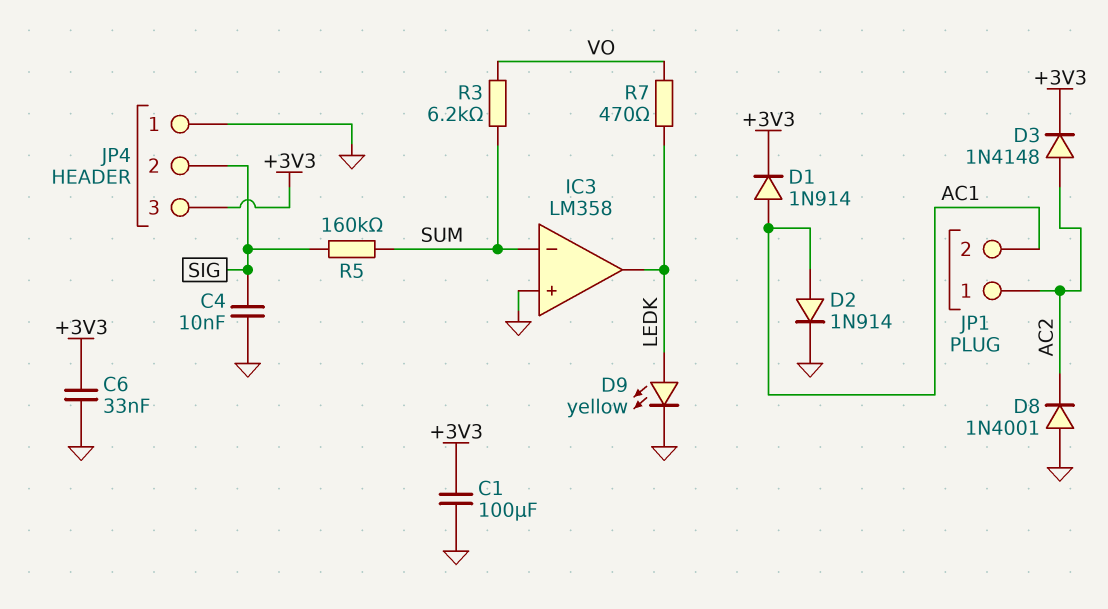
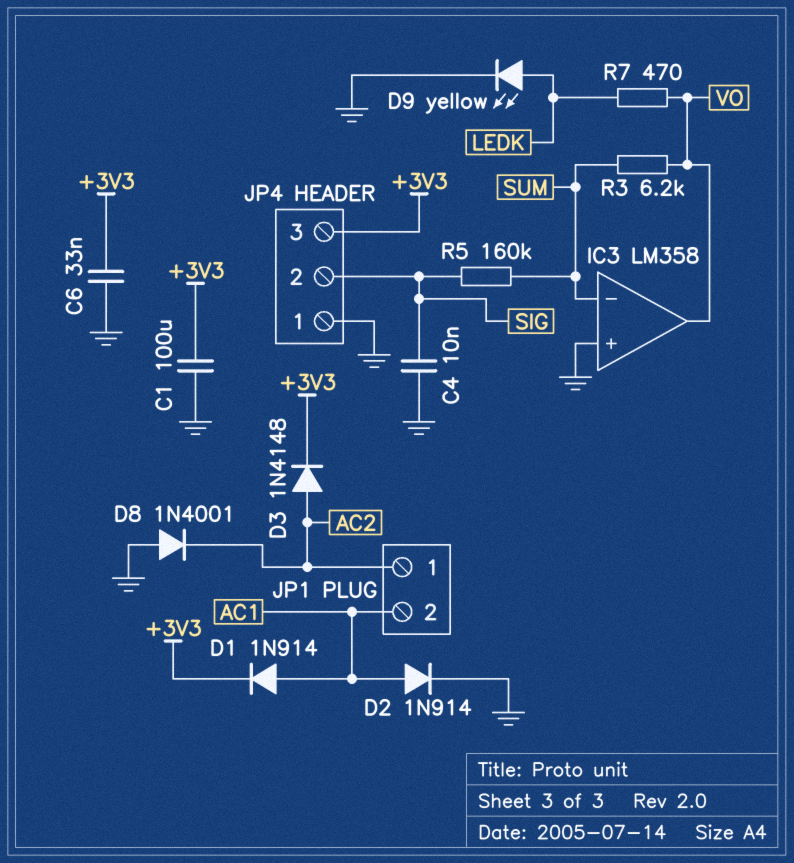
IC3 pin out: LEDK -> VO

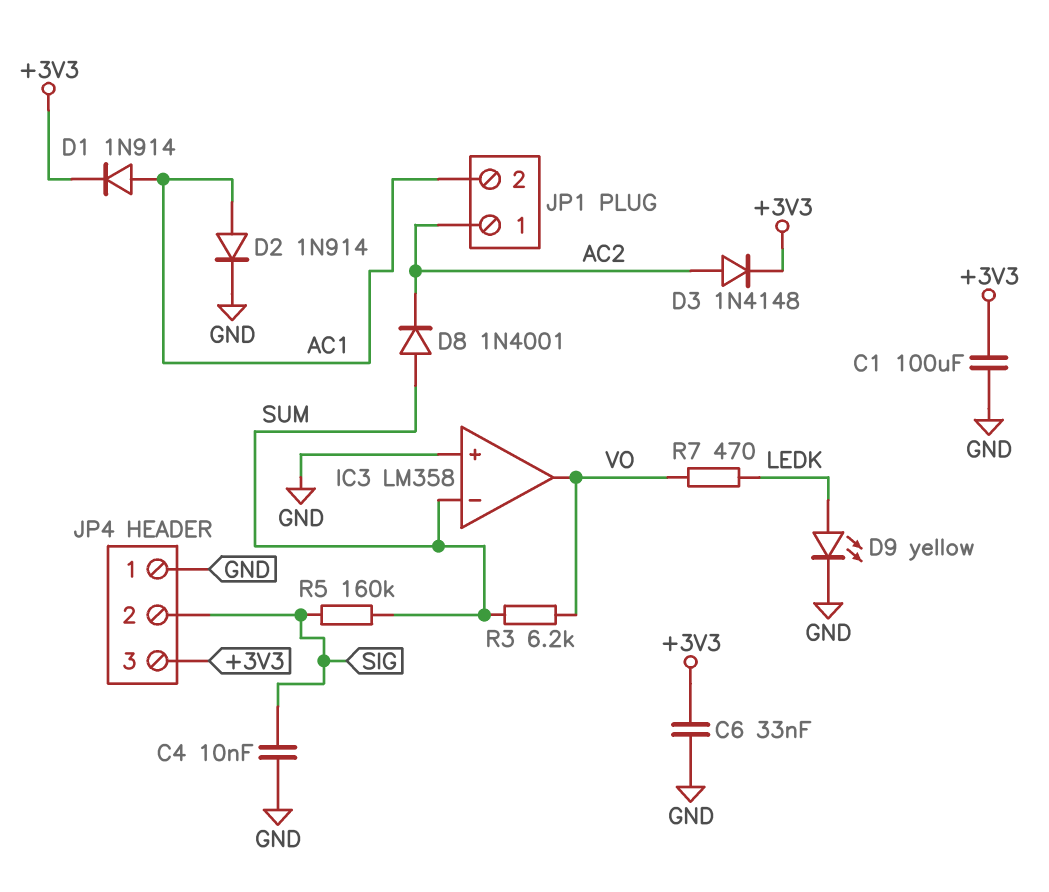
D8: diode 1N4001 (A GND, K AC2) -> diode 1N4001 (A SUM, K AC2)

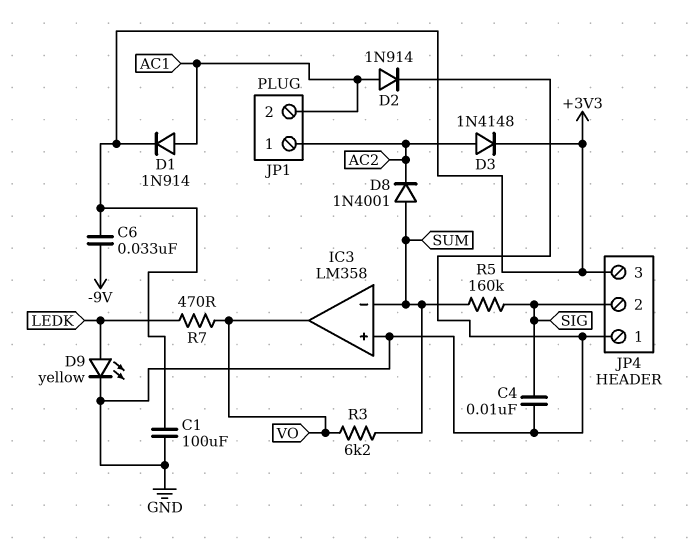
C6: 33nF (+3V3, GND) -> 33nF (+3V3, -9V)

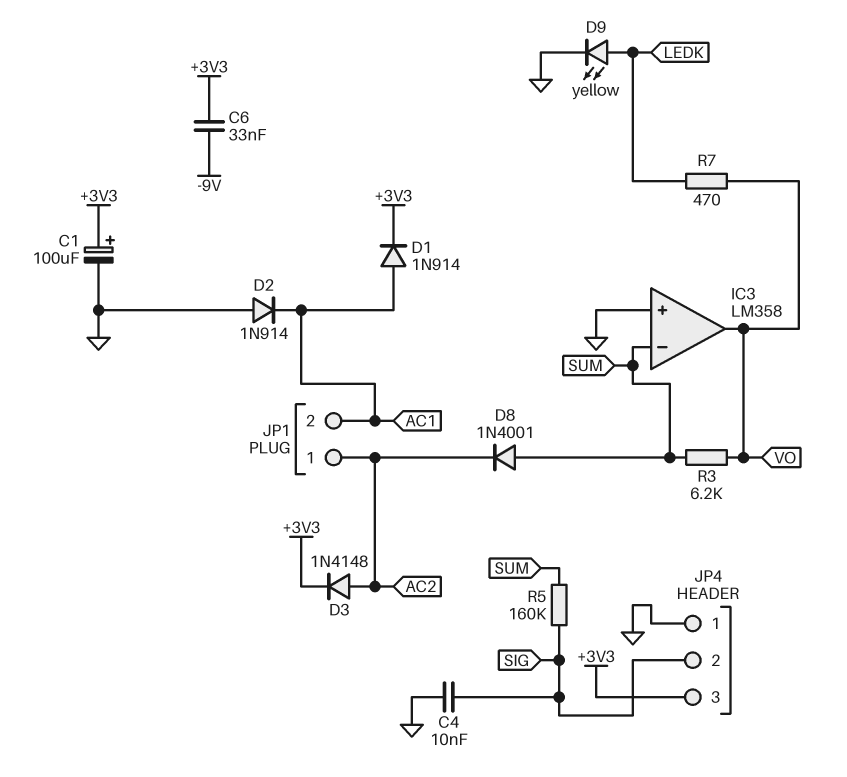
C1: 100uF (+3V3, GND) -> 100uF (plus +3V3, minus GND)
D2: diode 1N914 (A AC1, K GND) -> diode 1N914 (A GND, K AC1)

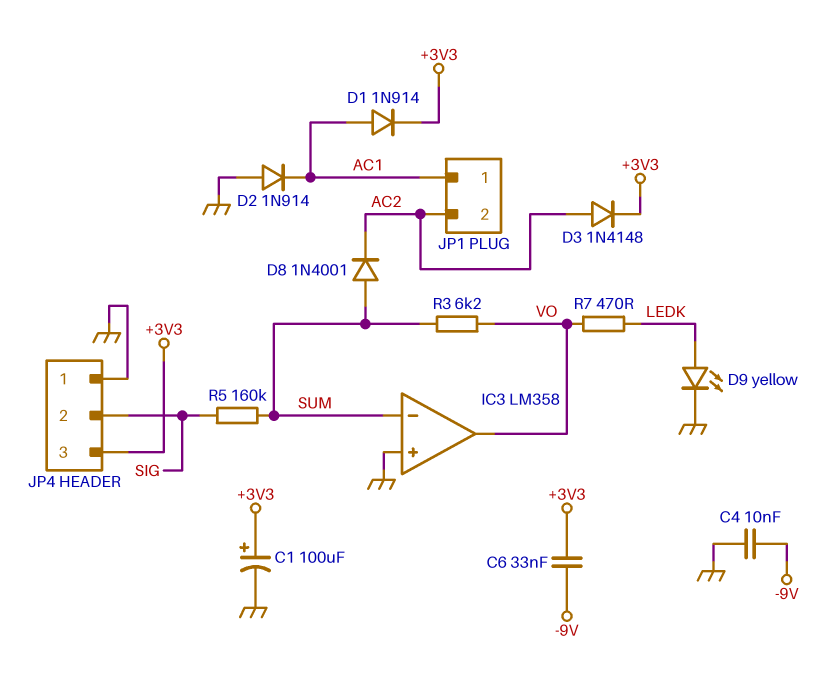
C4: 10nF (GND, SIG) -> 10nF (-9V, GND)
JP1 pin 1: AC2 -> AC1
JP1 pin 2: AC1 -> AC2

